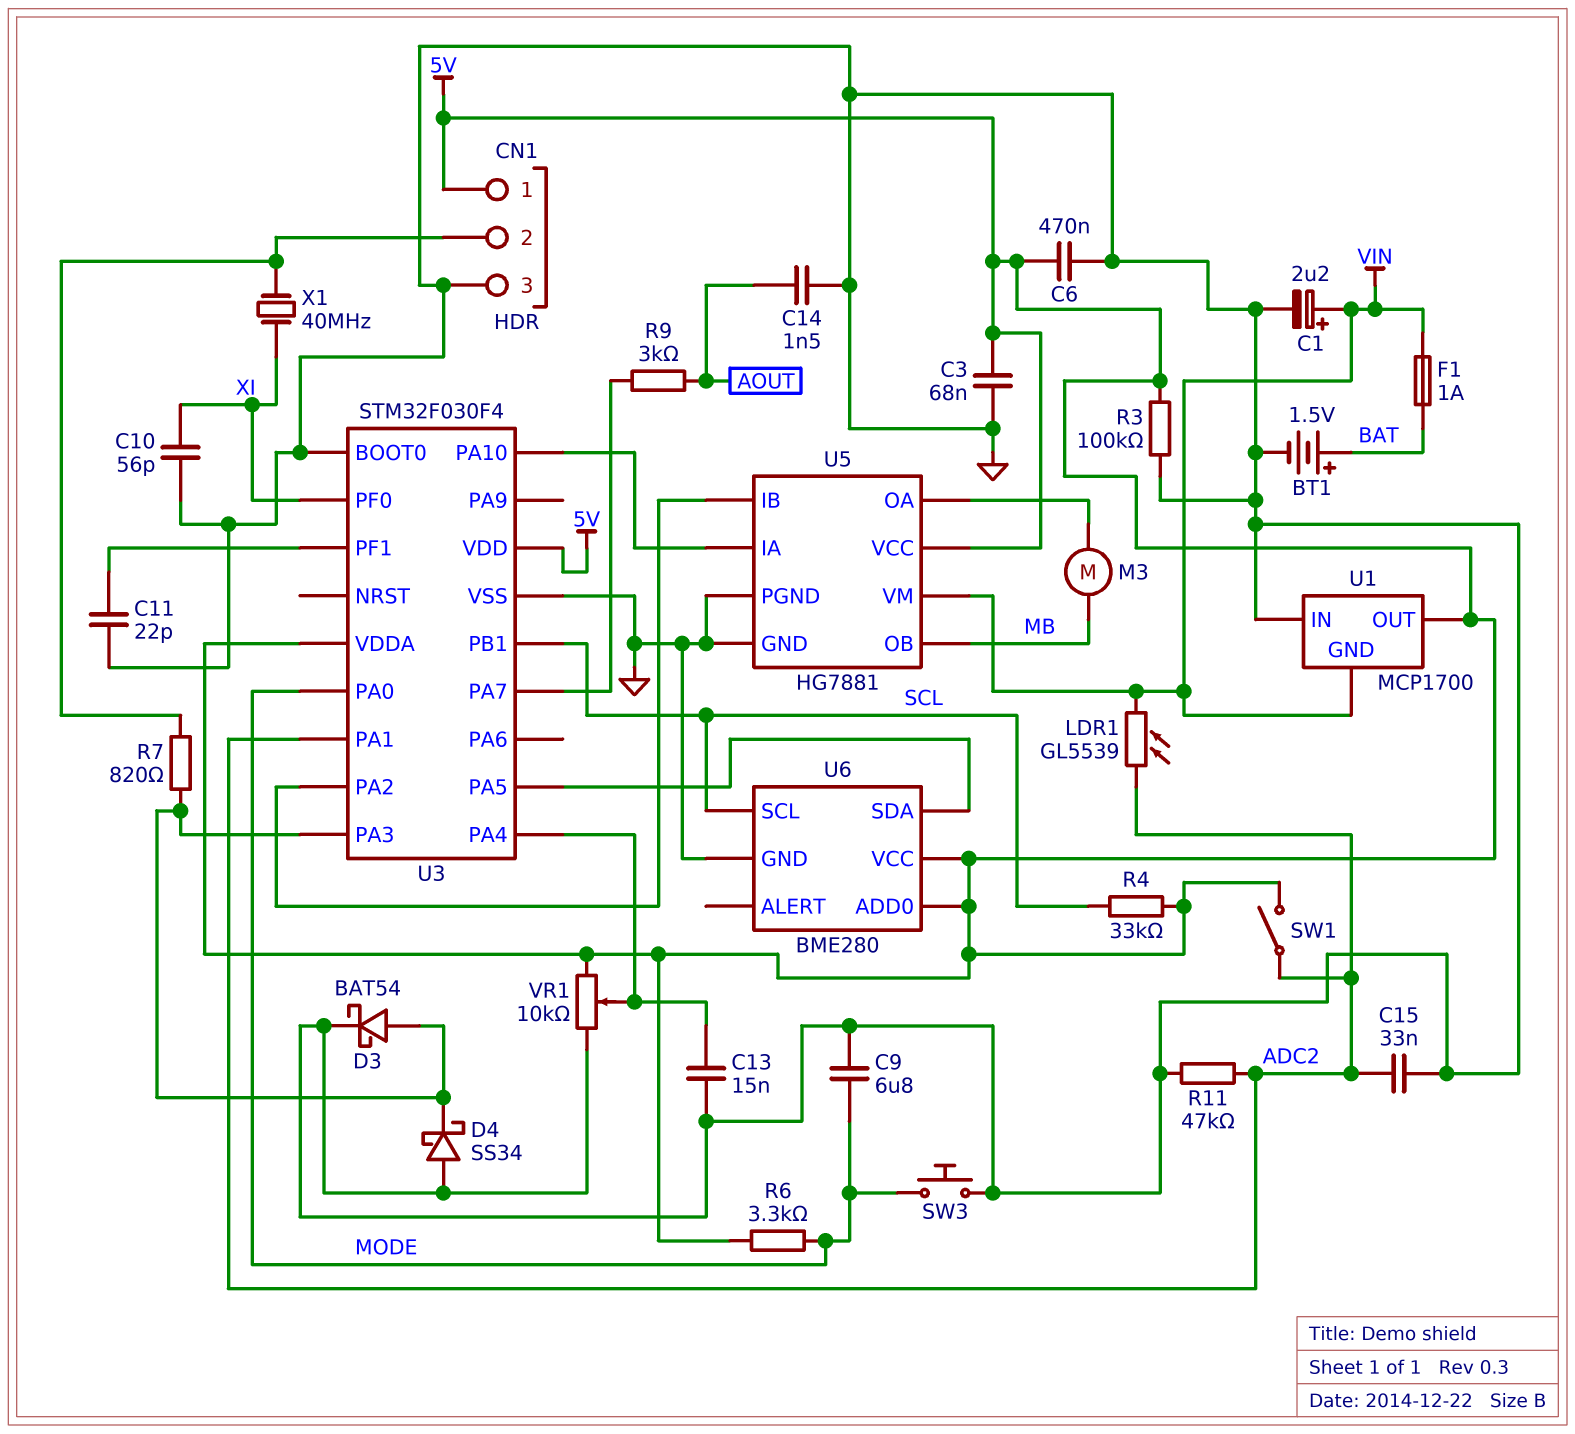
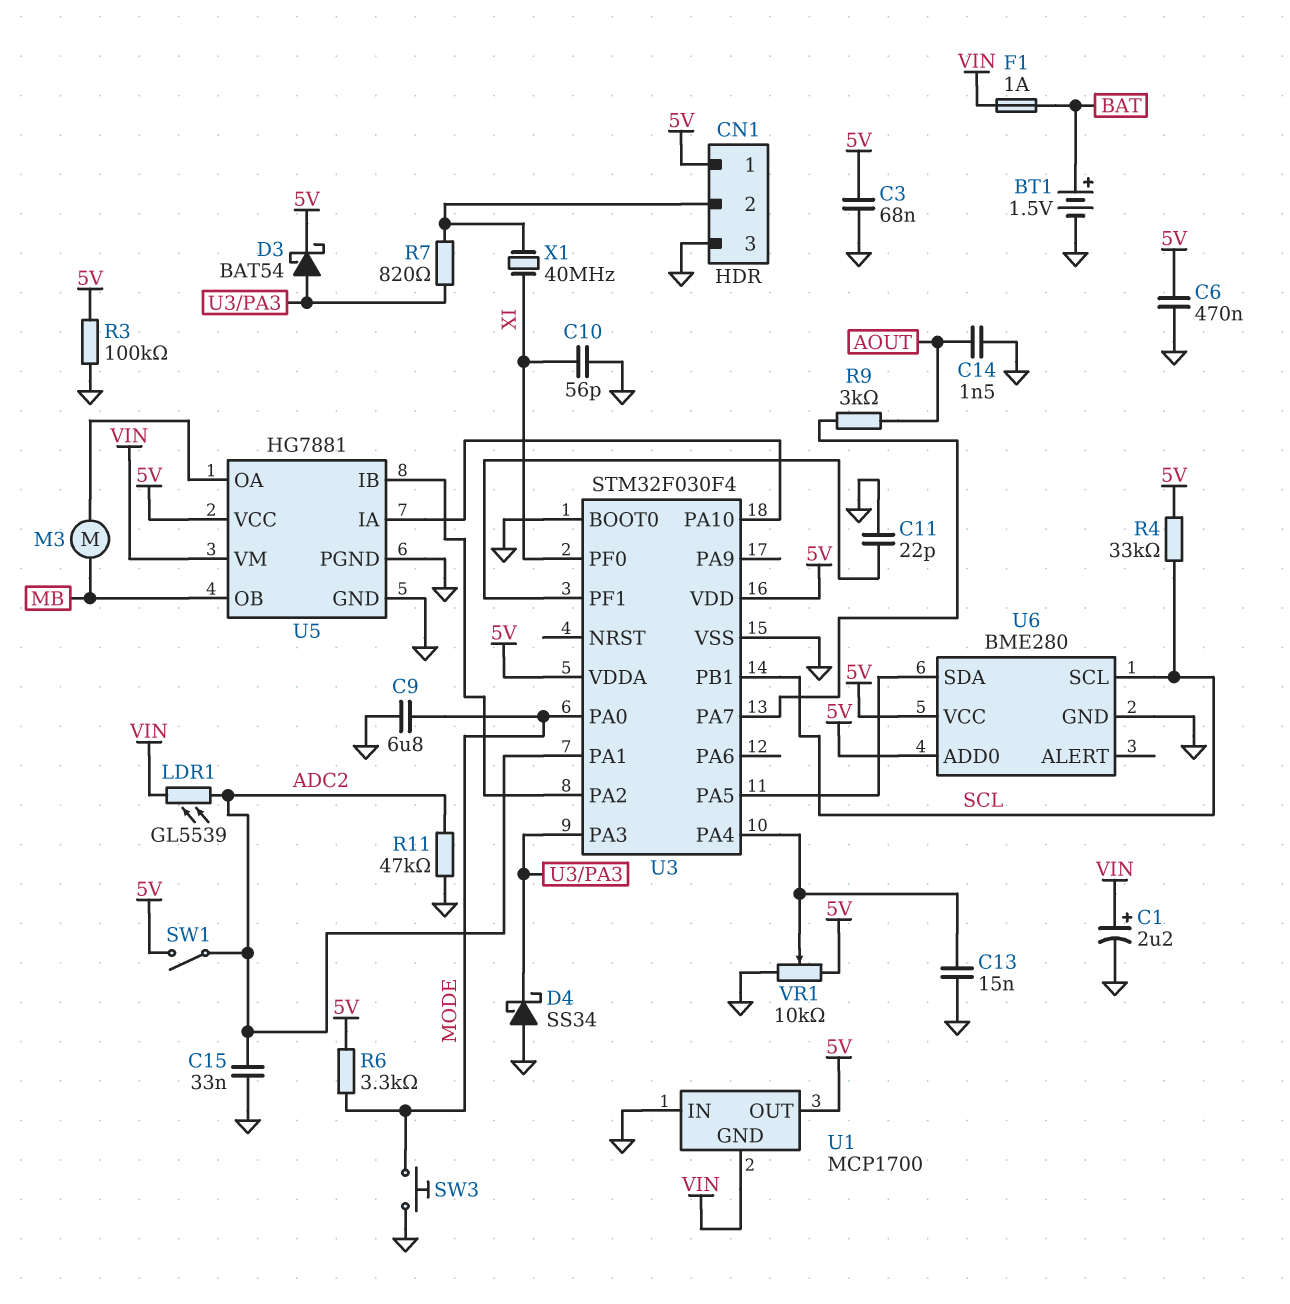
D3: schottky BAT54 (A U3/PA3, K GND) -> schottky BAT54 (A U3/PA3, K 5V)

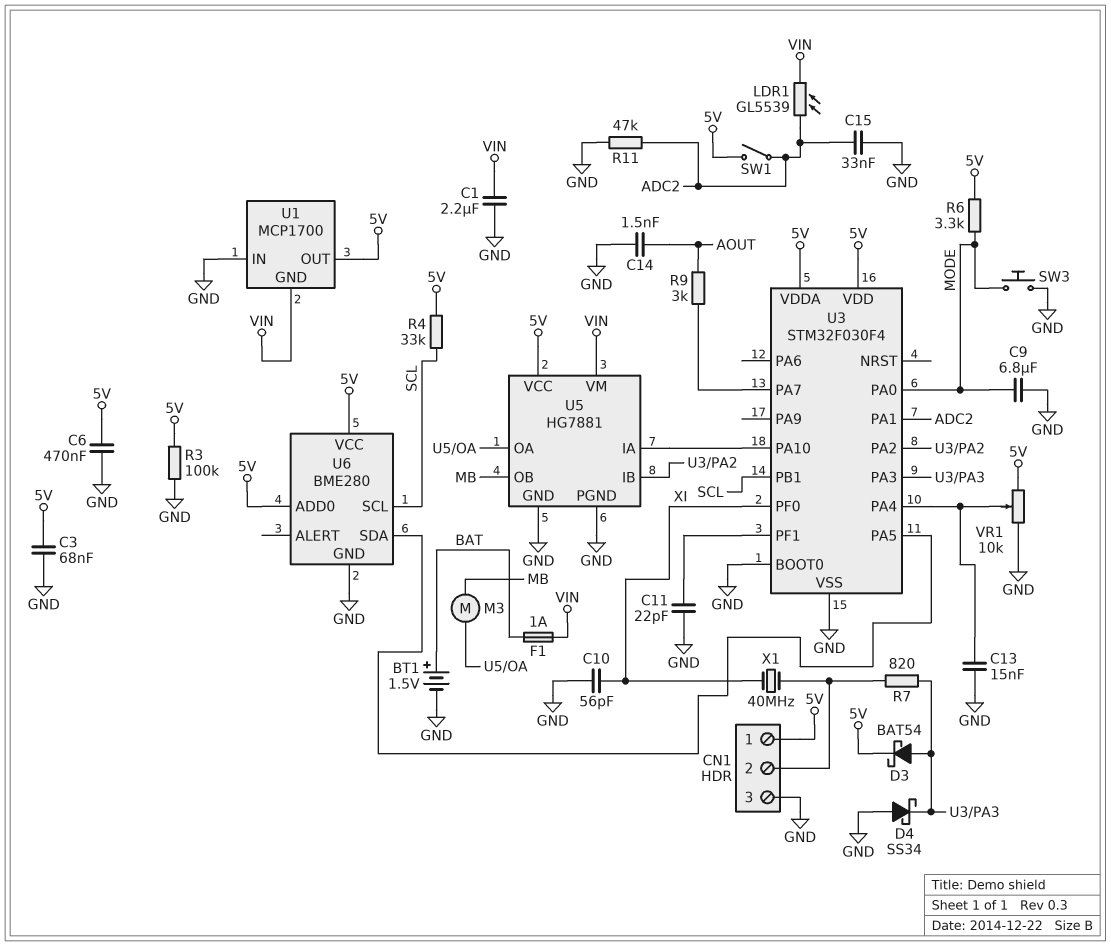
C1: 2.2uF (plus VIN, minus GND) -> 2.2uF (GND, VIN)

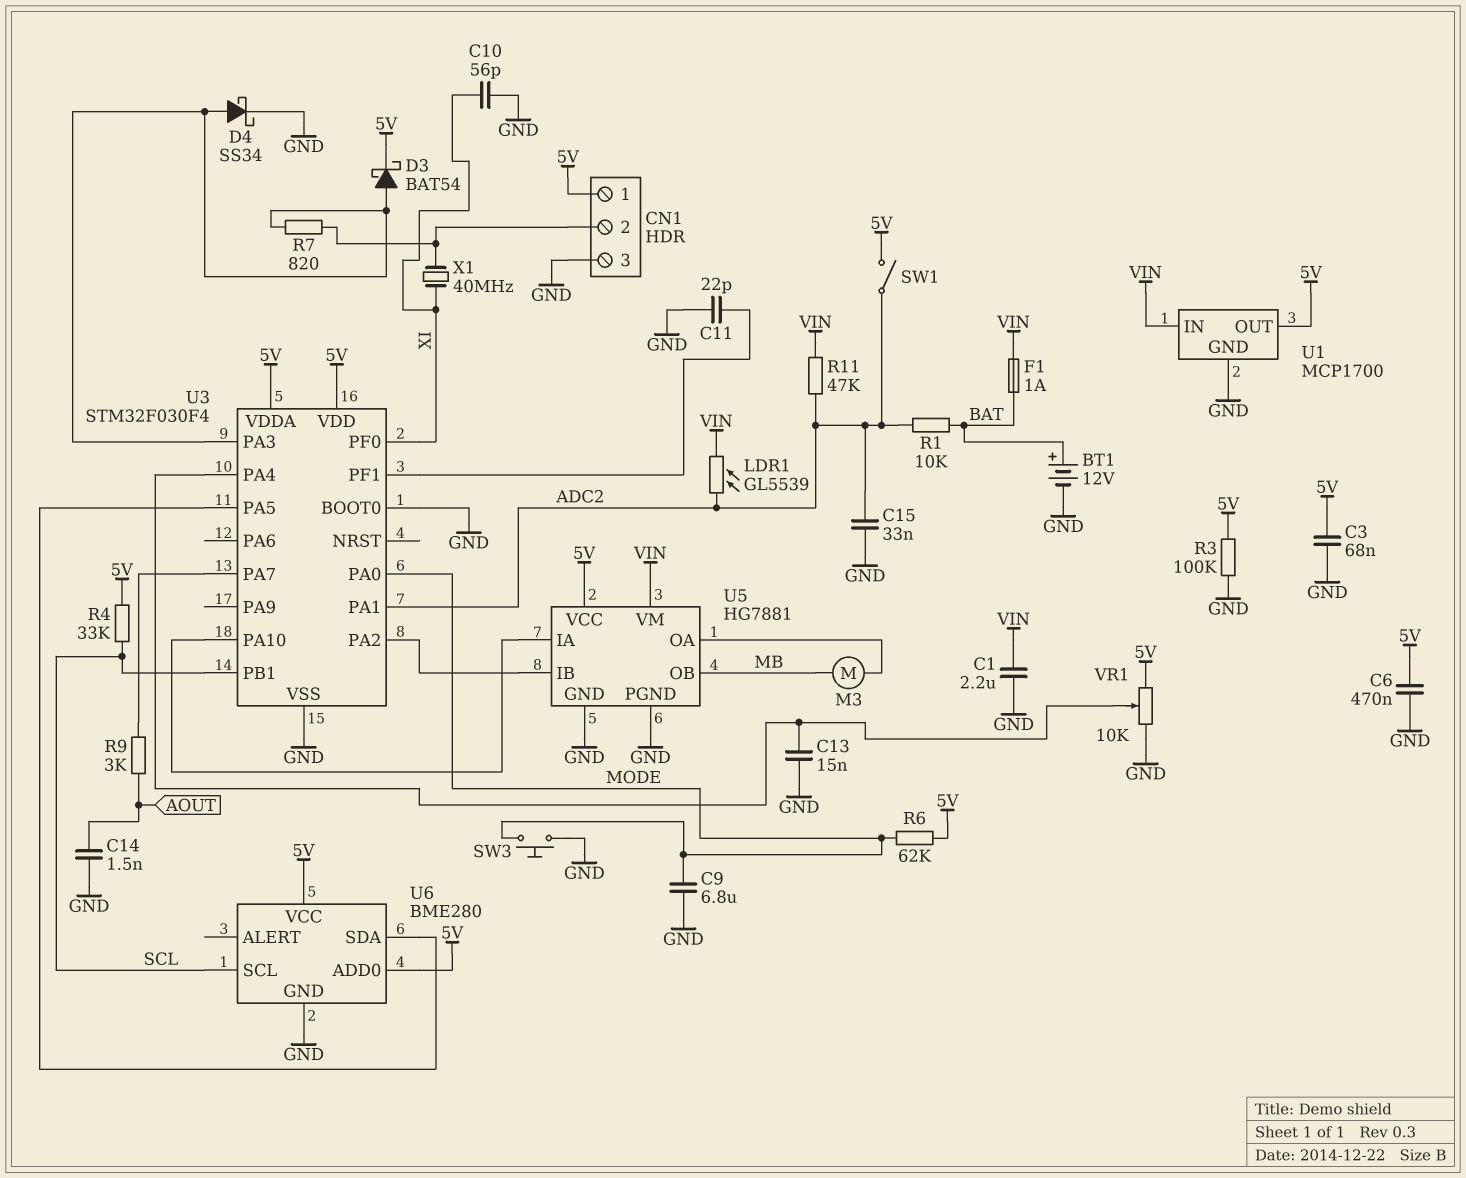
BT1: 1.5V (plus BAT, minus GND) -> 12V (plus BAT, minus GND)
D4: schottky SS34 (A GND, K U3/PA3) -> schottky SS34 (A U3/PA3, K GND)
R1: none -> 10k (ADC2, BAT)
R6: 3.3k (5V, MODE) -> 62k (5V, MODE)
R11: 47k (ADC2, GND) -> 47k (ADC2, VIN)
U1 pin GND: VIN -> GND
U1 pin IN: GND -> VIN

